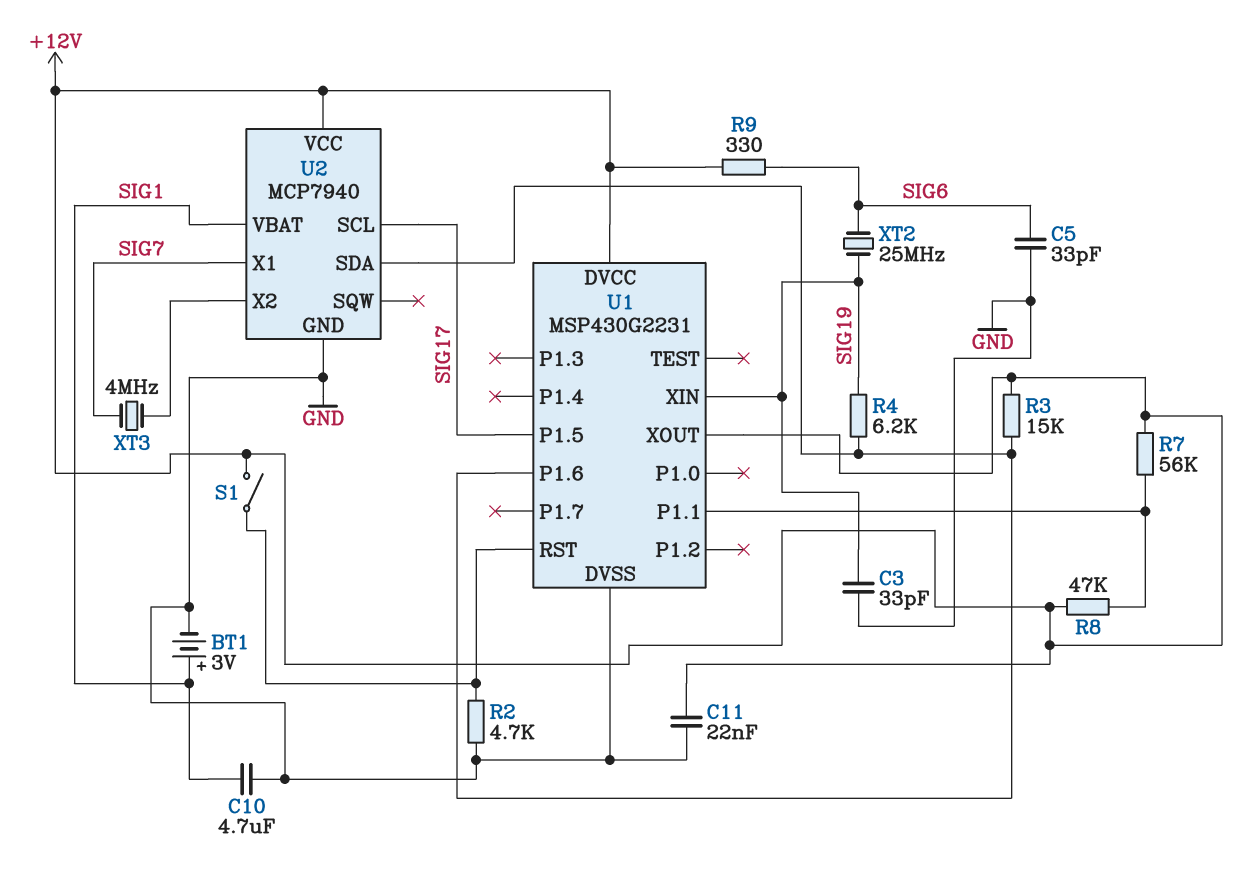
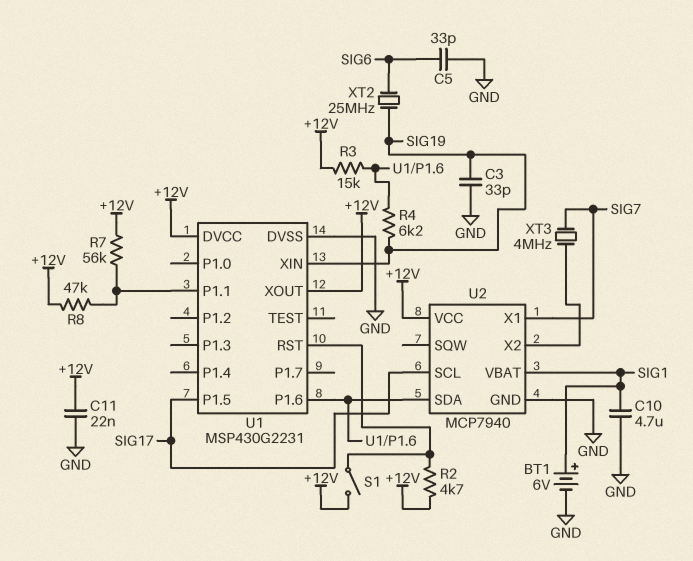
BT1: 3V (plus SIG1, minus GND) -> 6V (plus SIG1, minus GND)
R2: 4.7k (GND, U1/RST) -> 4.7k (+12V, U1/RST)
R9: 330 (+12V, SIG6) -> none

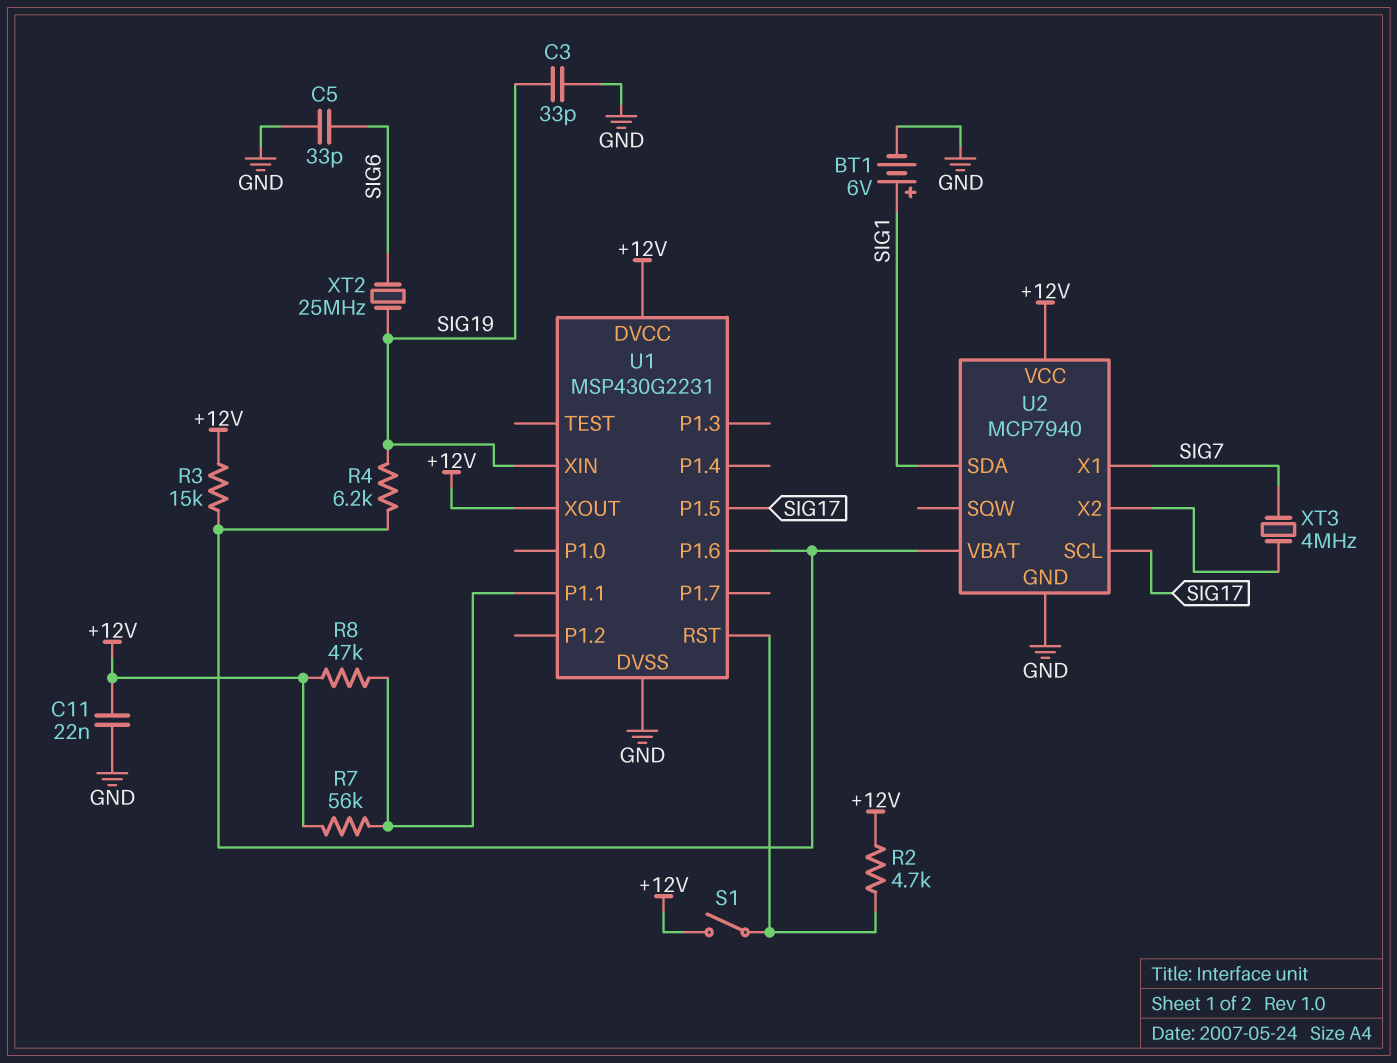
C10: 4.7uF (GND, SIG1) -> none
U2 pin SDA: U1/P1.6 -> SIG1
U2 pin VBAT: SIG1 -> U1/P1.6

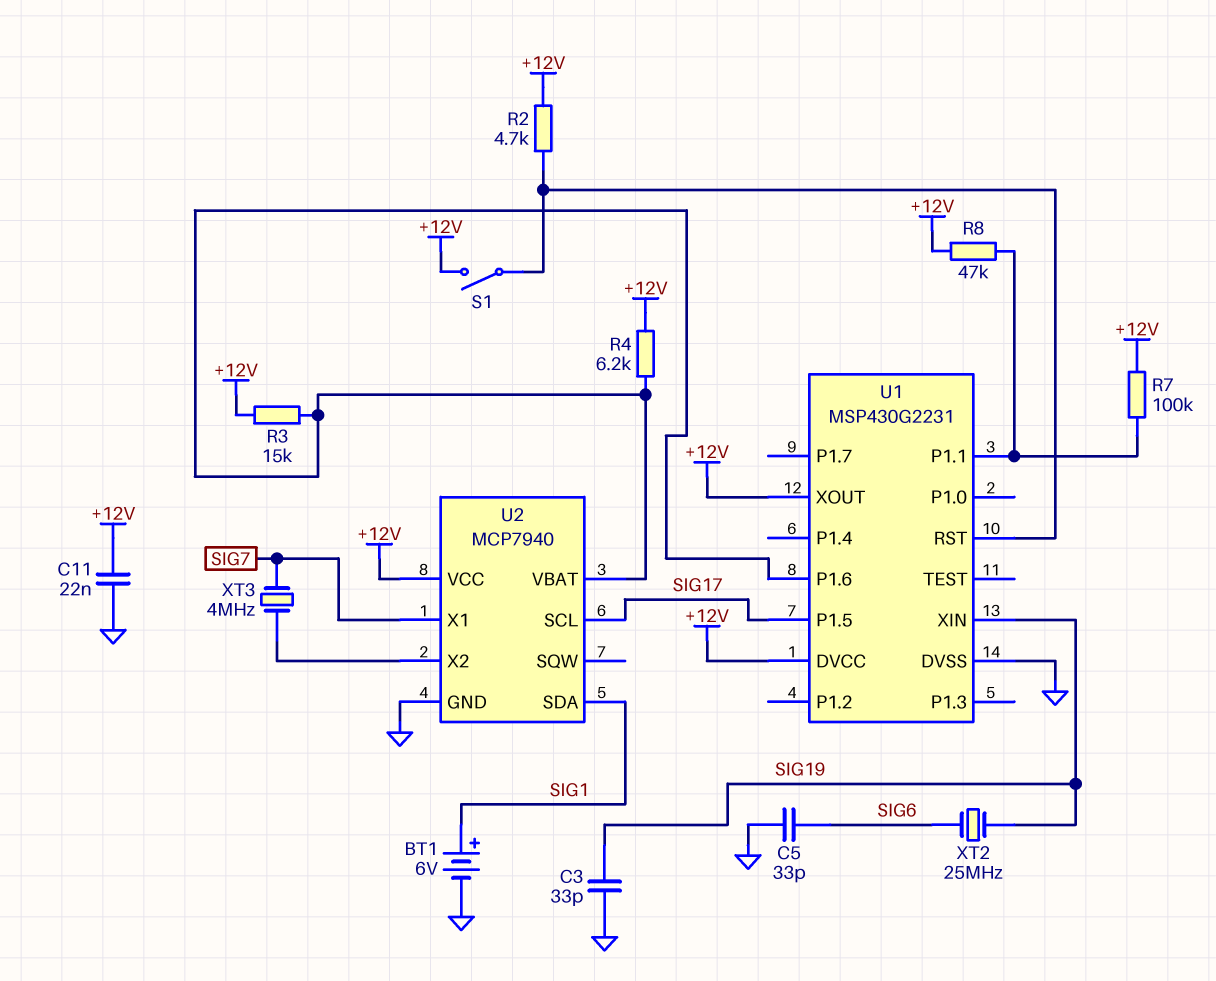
R4: 6.2k (SIG19, U1/P1.6) -> 6.2k (+12V, U1/P1.6)
R7: 56k (+12V, U1/P1.1) -> 100k (+12V, U1/P1.1)

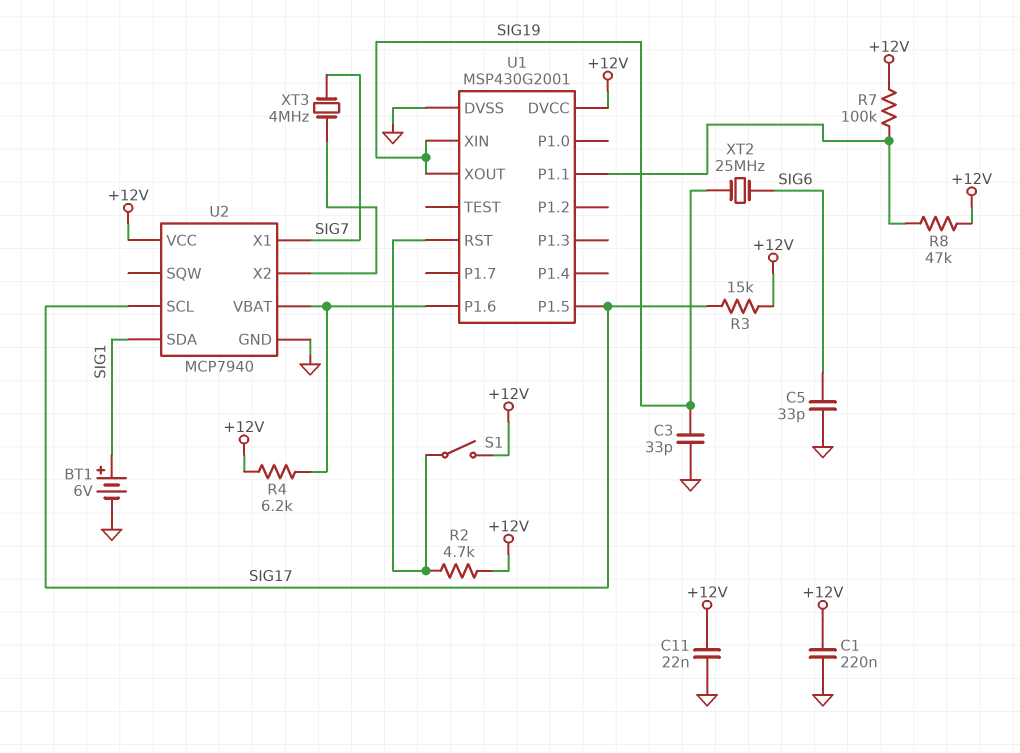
C1: none -> 220nF (+12V, GND)
R3: 15k (+12V, U1/P1.6) -> 15k (+12V, SIG17)
U1: MSP430G2231 -> MSP430G2001
U1 pin XOUT: +12V -> SIG19

